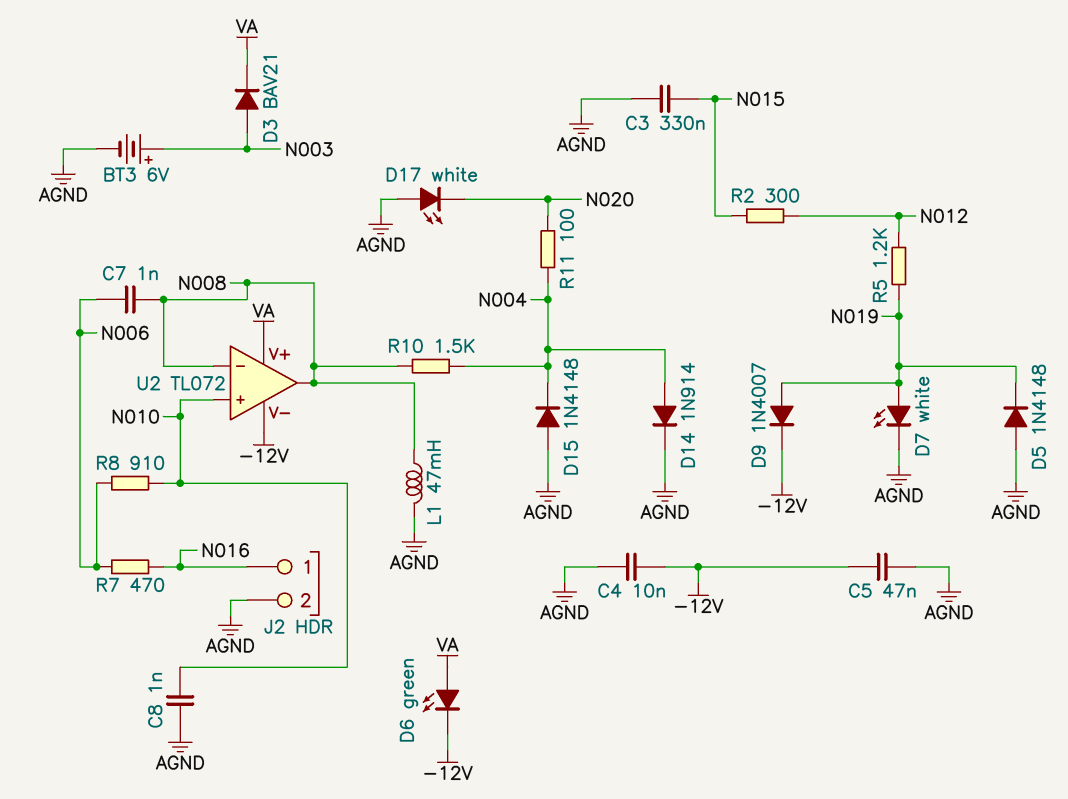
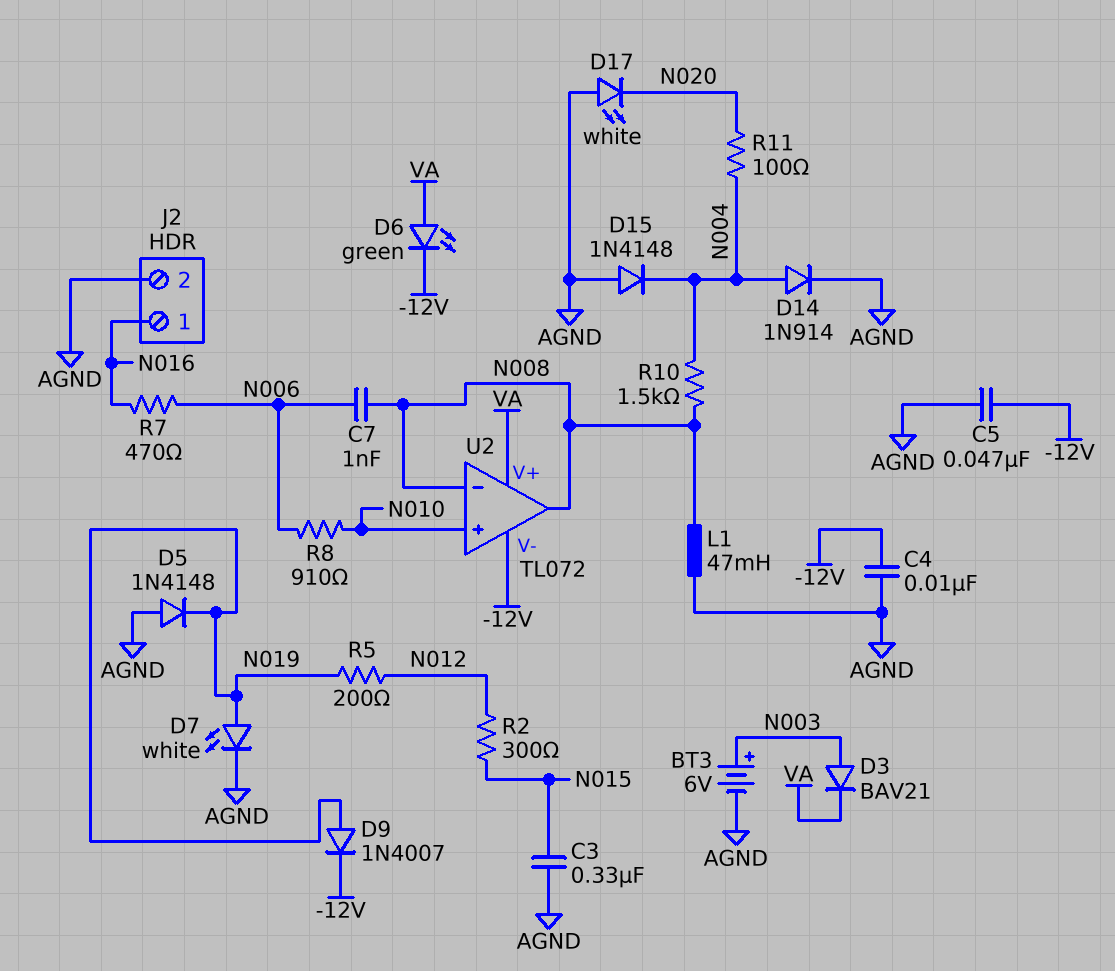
C8: 1nF (AGND, N010) -> none
R5: 1.2k (N012, N019) -> 200 (N012, N019)

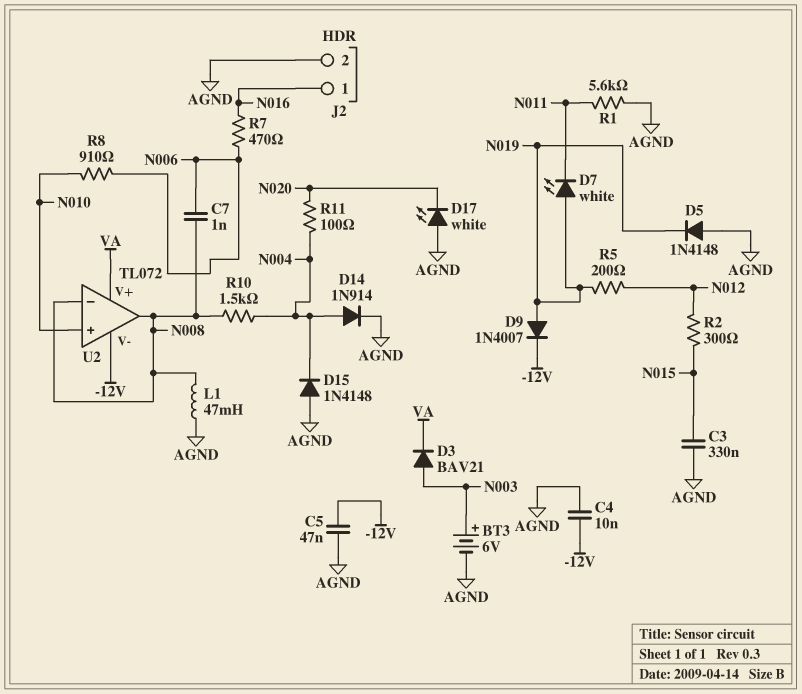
D6: LED green (A VA, K -12V) -> none
D7: LED white (A N019, K AGND) -> LED white (A N019, K N011)
R1: none -> 5.6k (AGND, N011)

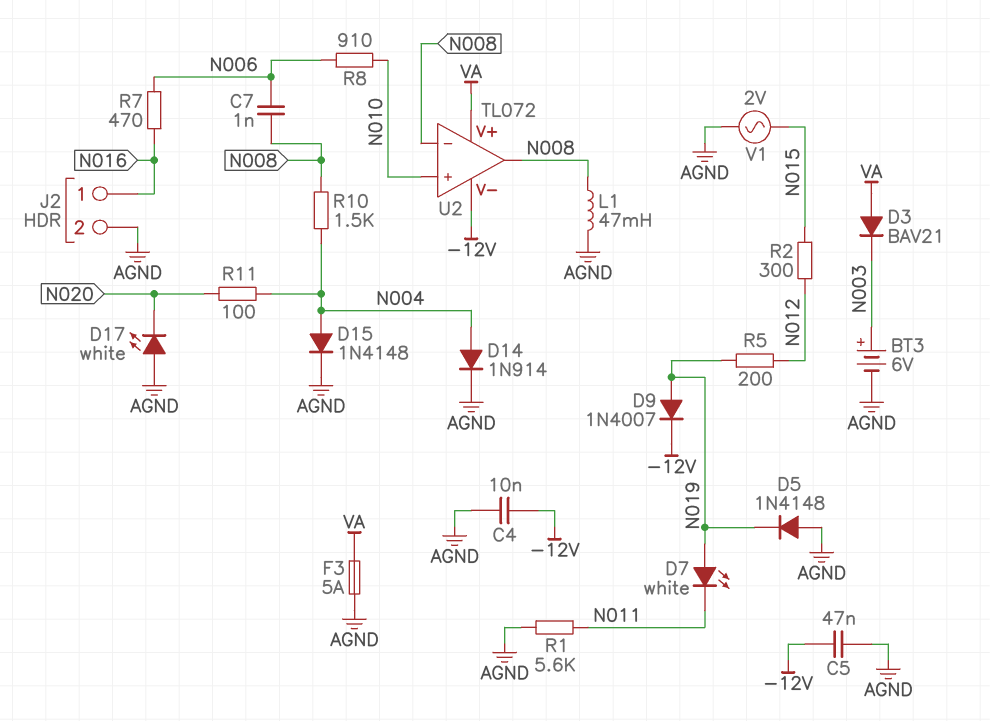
C3: 330nF (AGND, N015) -> none
D3: diode BAV21 (A N003, K VA) -> diode BAV21 (A VA, K N003)
D15: diode 1N4148 (A AGND, K N004) -> diode 1N4148 (A N004, K AGND)
F3: none -> 5A (AGND, VA)
V1: none -> AC 2V (AGND, N015)

